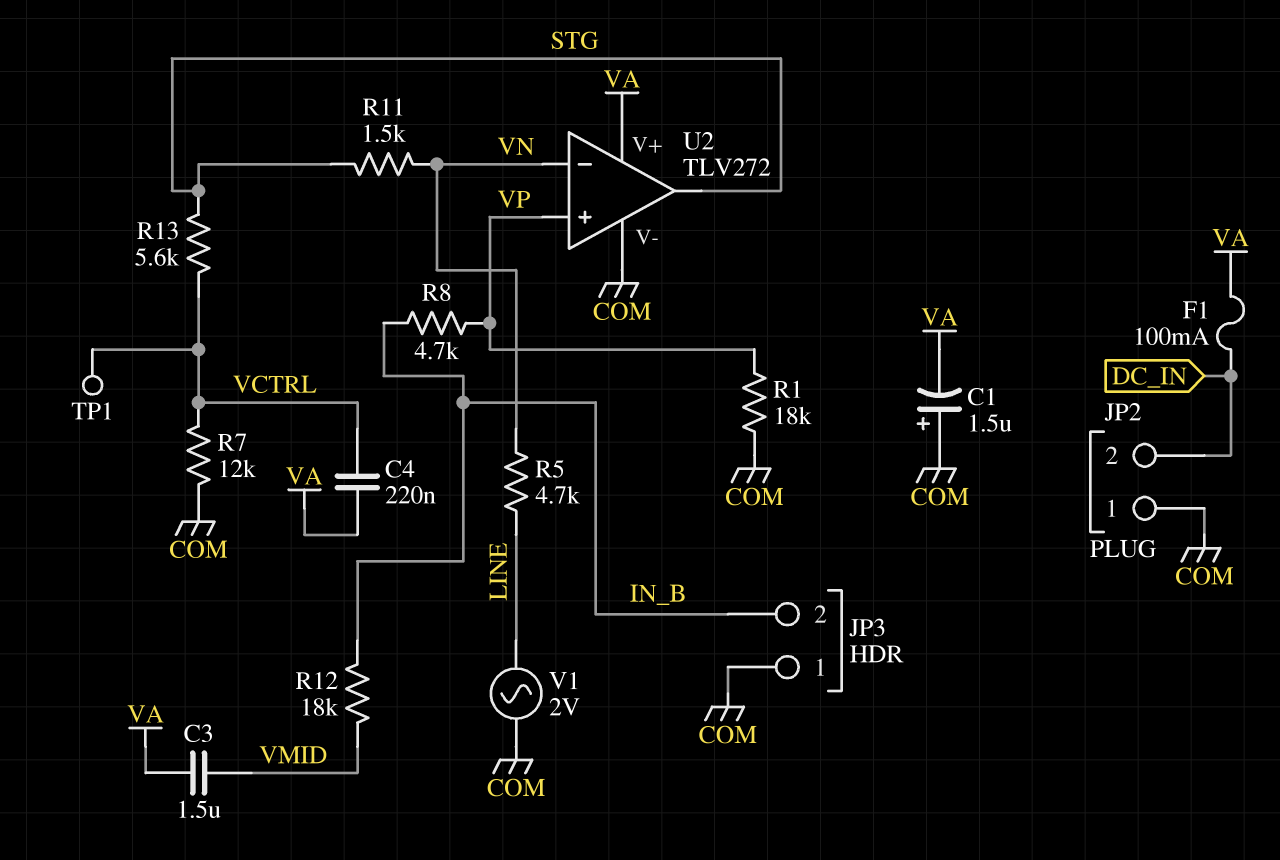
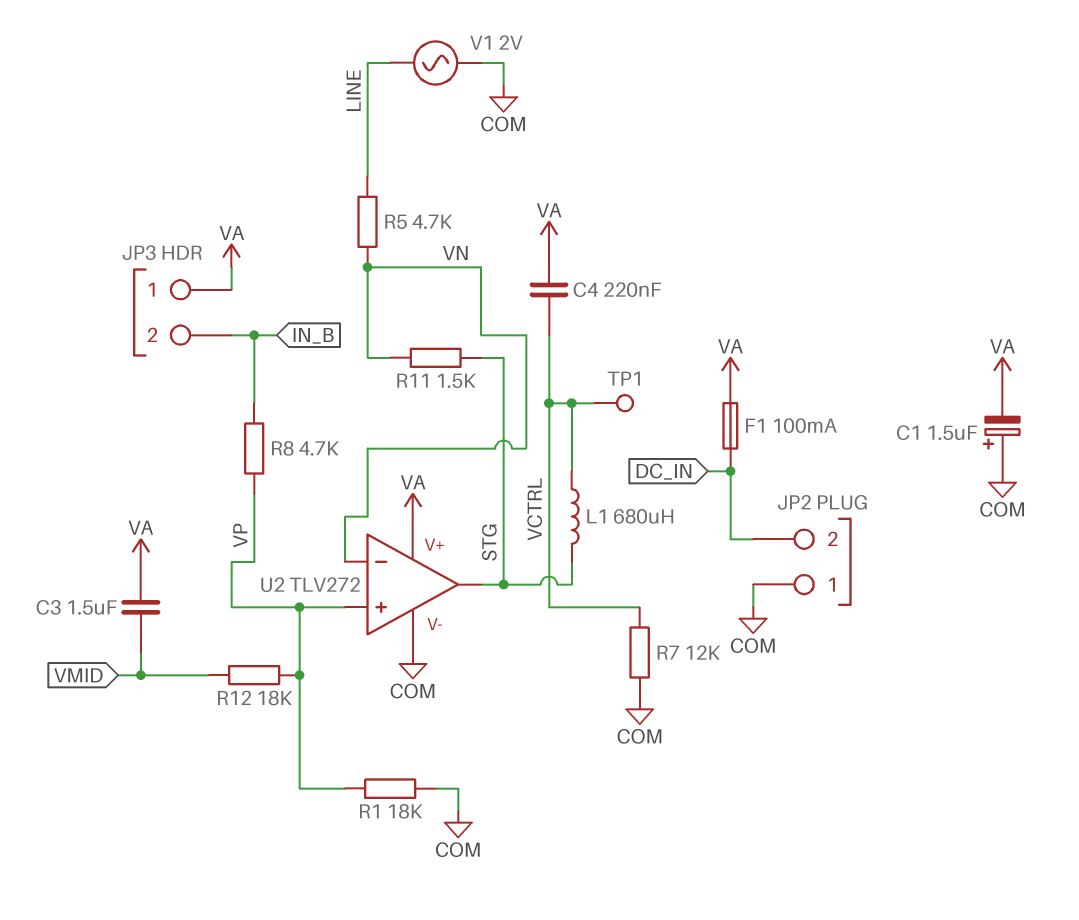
JP3 pin 1: COM -> VA
L1: none -> 680uH (STG, VCTRL)
R12: 18k (IN_B, VMID) -> 18k (VMID, VP)
R13: 5.6k (STG, VCTRL) -> none

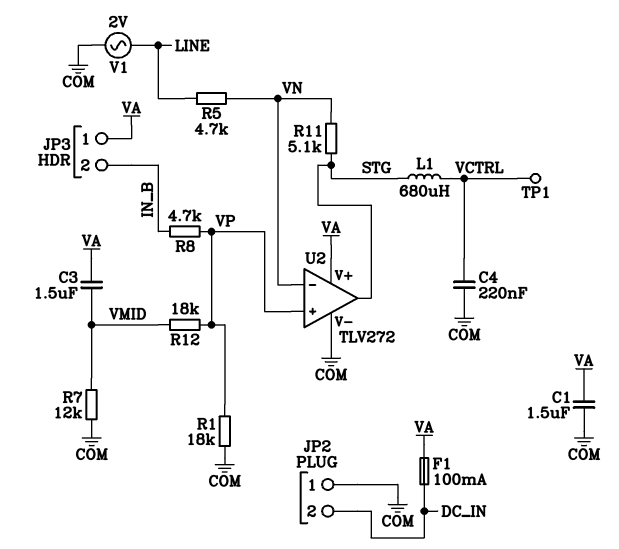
C1: 1.5uF (plus COM, minus VA) -> 1.5uF (COM, VA)
C4: 220nF (VA, VCTRL) -> 220nF (COM, VCTRL)
R7: 12k (COM, VCTRL) -> 12k (COM, VMID)
R11: 1.5k (STG, VN) -> 5.1k (STG, VN)

